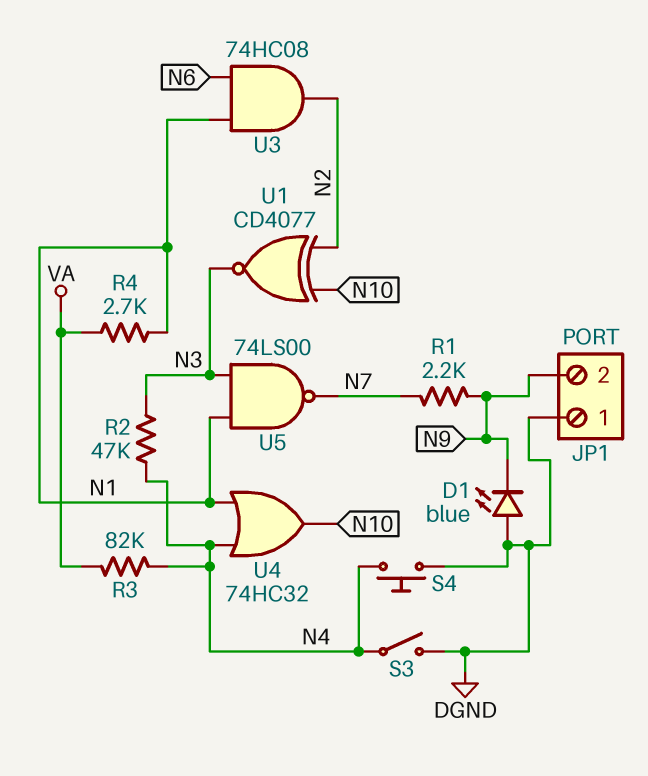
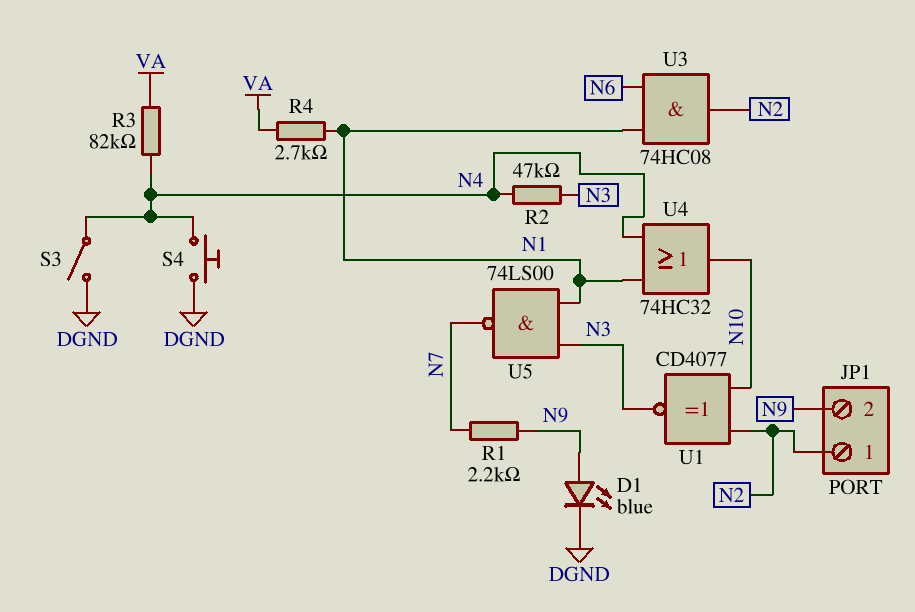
D1: LED blue (A DGND, K N9) -> LED blue (A N9, K DGND)
JP1 pin 1: DGND -> N2

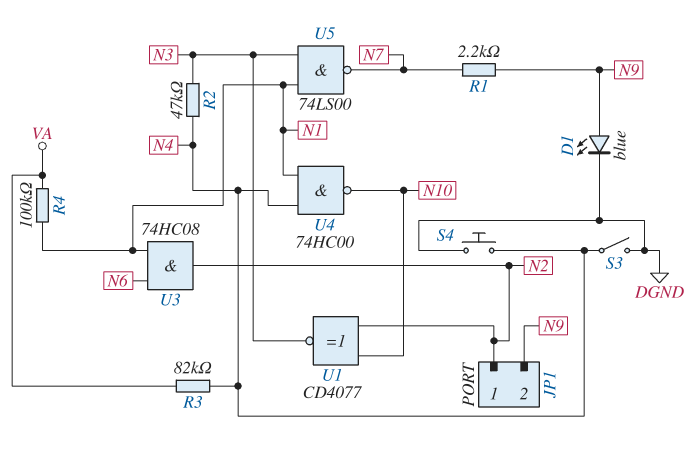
R4: 2.7k (N1, VA) -> 100k (N1, VA)
U4: OR 74HC32 (in N1, in N4, out N10) -> NAND 74HC00 (in N1, in N4, out N10)

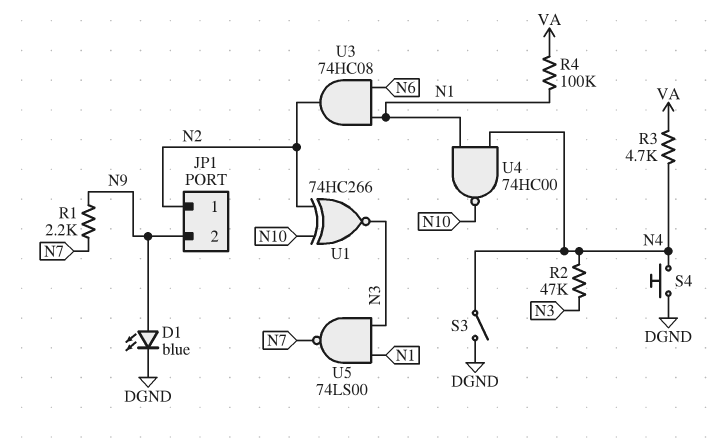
R3: 82k (N4, VA) -> 4.7k (N4, VA)
U1: XNOR CD4077 (in N2, in N10, out N3) -> XNOR 74HC266 (in N2, in N10, out N3)

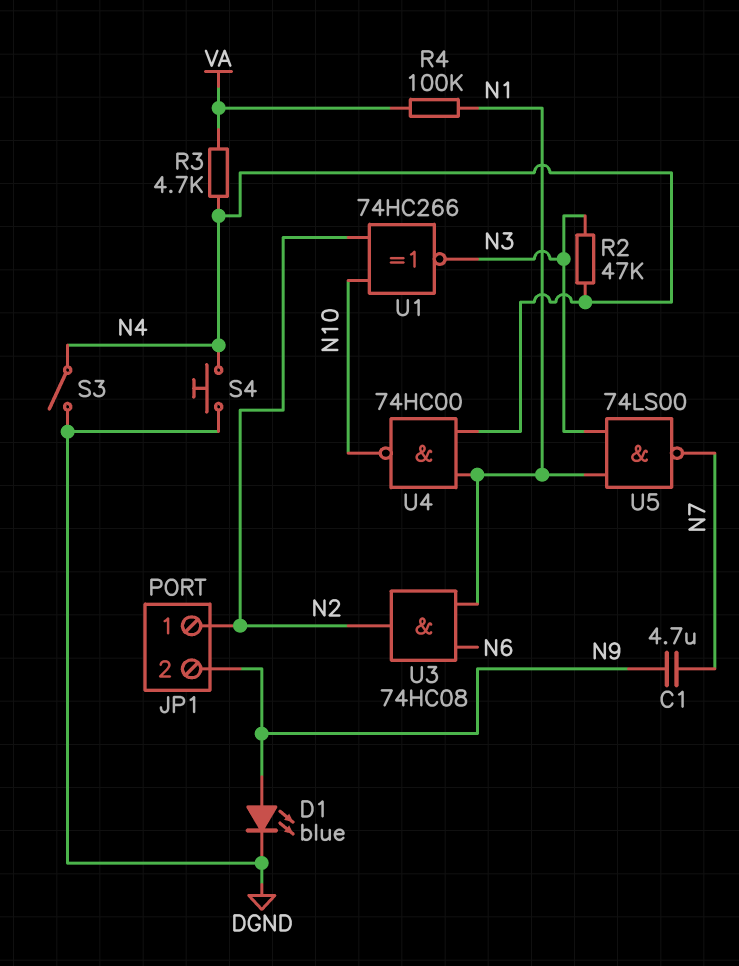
C1: none -> 4.7uF (N7, N9)
R1: 2.2k (N7, N9) -> none

